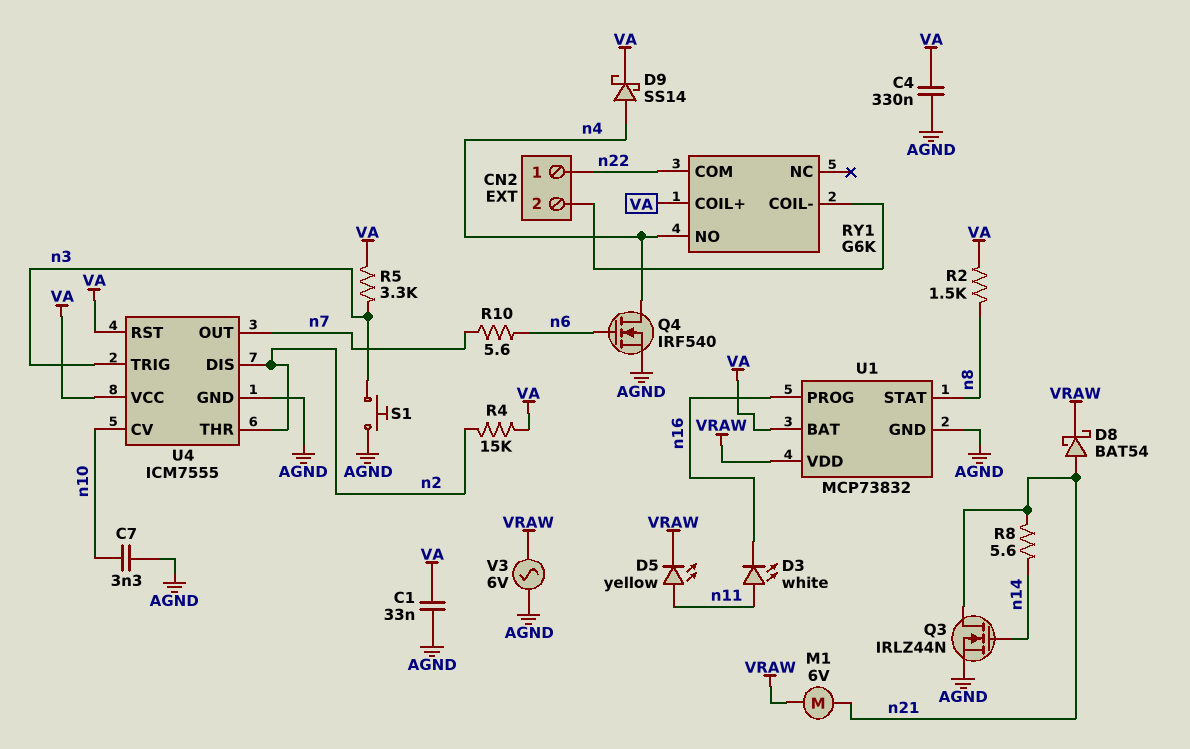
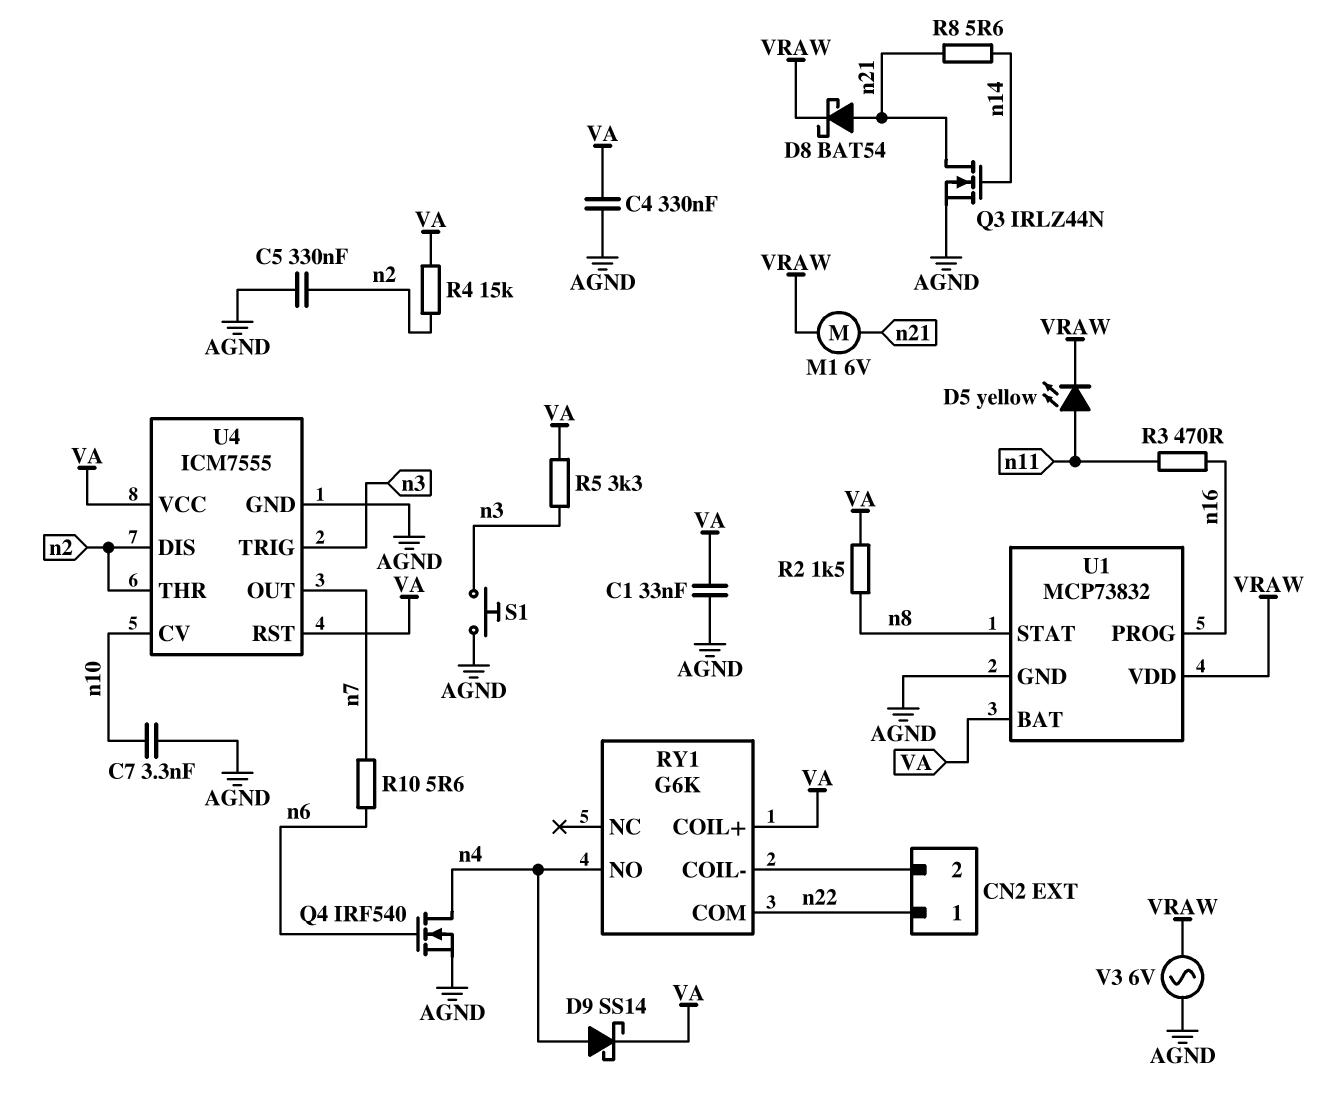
C5: none -> 330nF (AGND, n2)
D3: LED white (A n11, K n16) -> none
R3: none -> 470 (n11, n16)

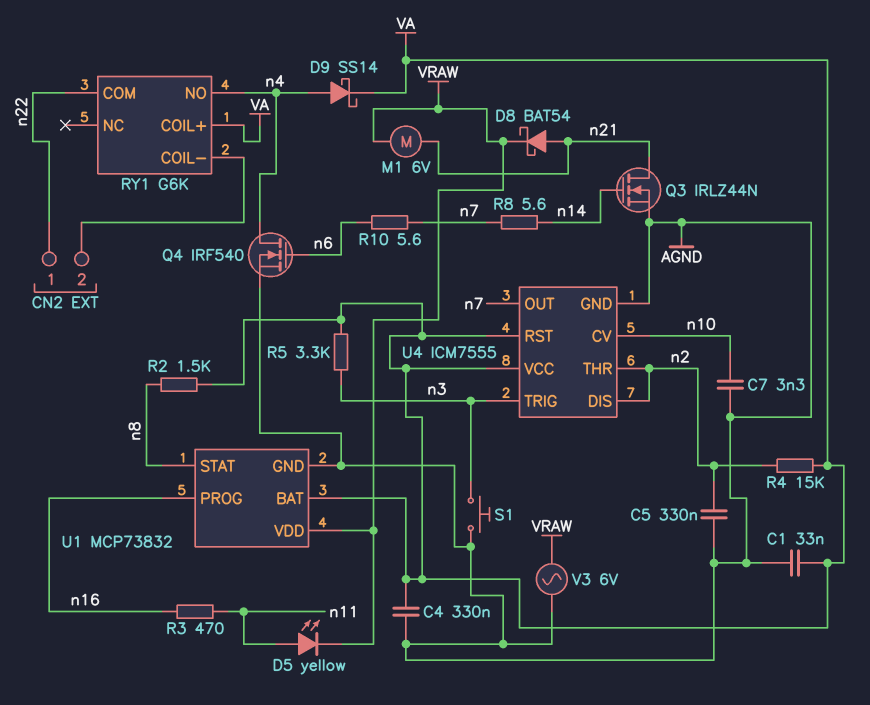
R8: 5.6 (n14, n21) -> 5.6 (n7, n14)

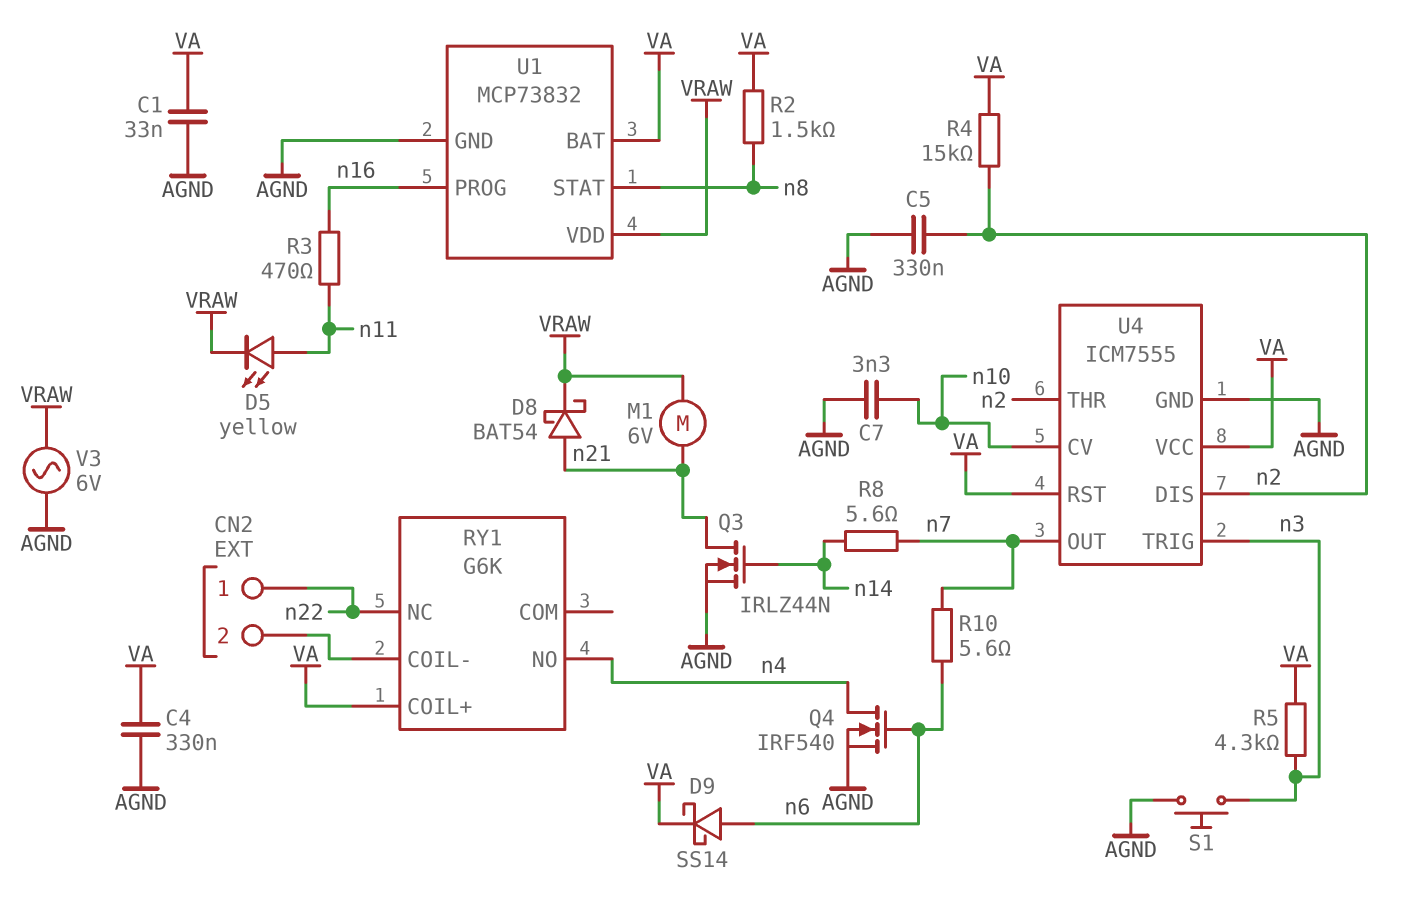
D9: schottky SS14 (A n4, K VA) -> schottky SS14 (A n6, K VA)
R5: 3.3k (VA, n3) -> 4.3k (VA, n3)
RY1 pin COM: n22 -> none
RY1 pin NC: none -> n22

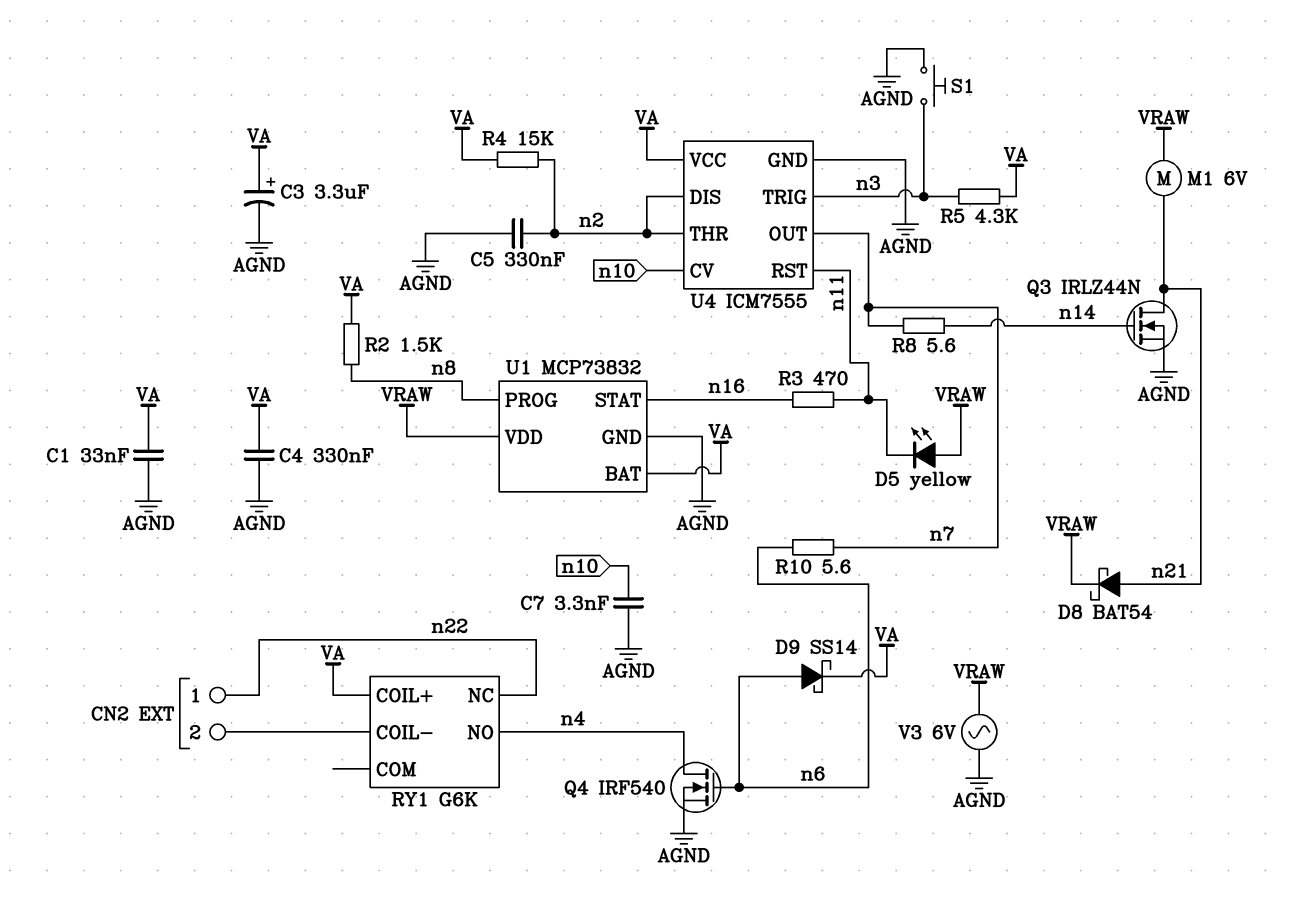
C3: none -> 3.3uF (plus VA, minus AGND)
D5: LED yellow (A n11, K VRAW) -> LED yellow (A VRAW, K n11)
U1 pin PROG: n16 -> n8
U1 pin STAT: n8 -> n16
U4 pin RST: VA -> n11

